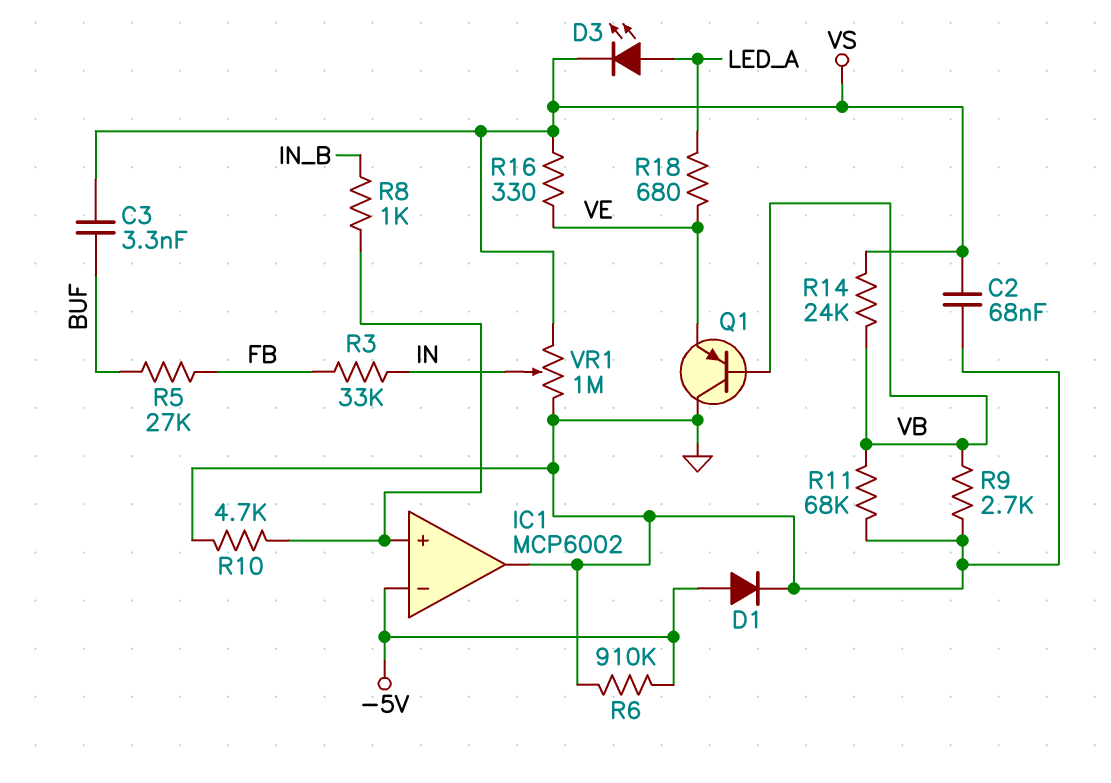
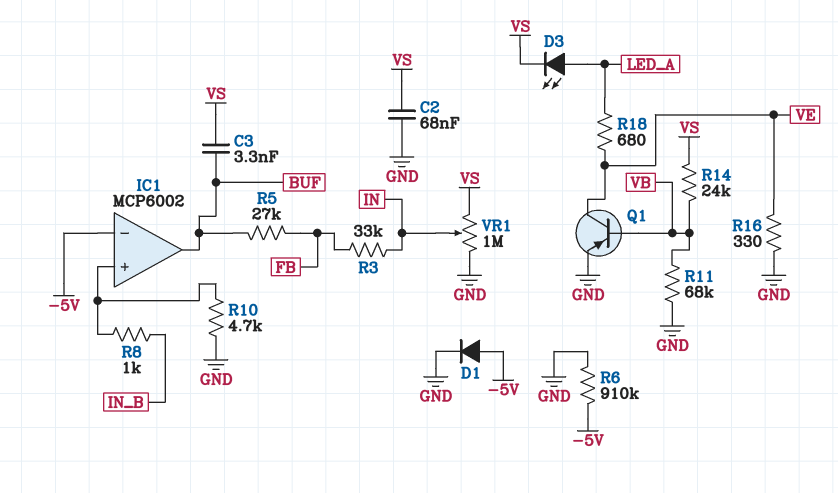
IC1 pin out: GND -> BUF
Q1: PNP (B VB, C GND, E VE) -> PNP (B VB, C VE, E GND)
R9: 2.7k (GND, VB) -> none
R16: 330 (VE, VS) -> 330 (GND, VE)

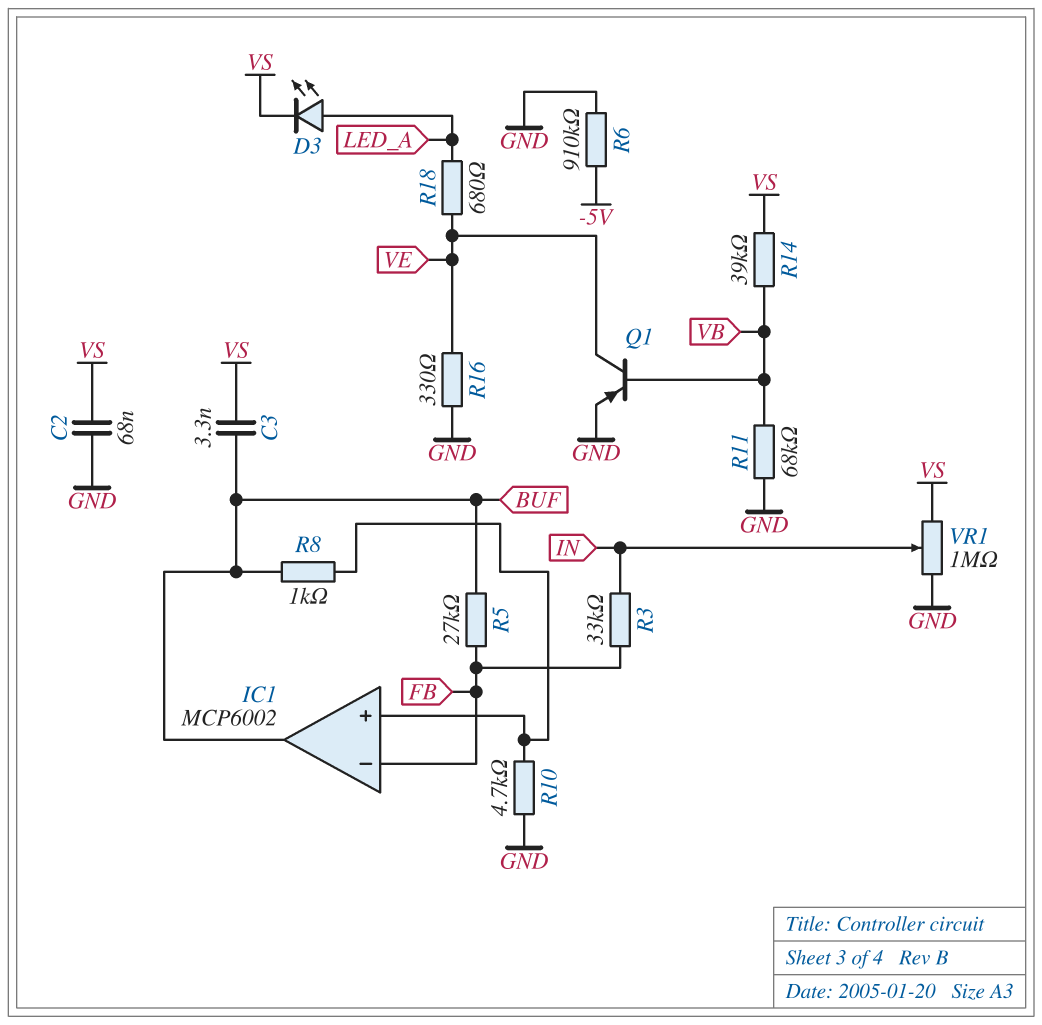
D1: diode (A -5V, K GND) -> none
IC1 pin in-: -5V -> FB
R8: 1k (IC1/in+, IN_B) -> 1k (BUF, IC1/in+)
R14: 24k (VB, VS) -> 39k (VB, VS)

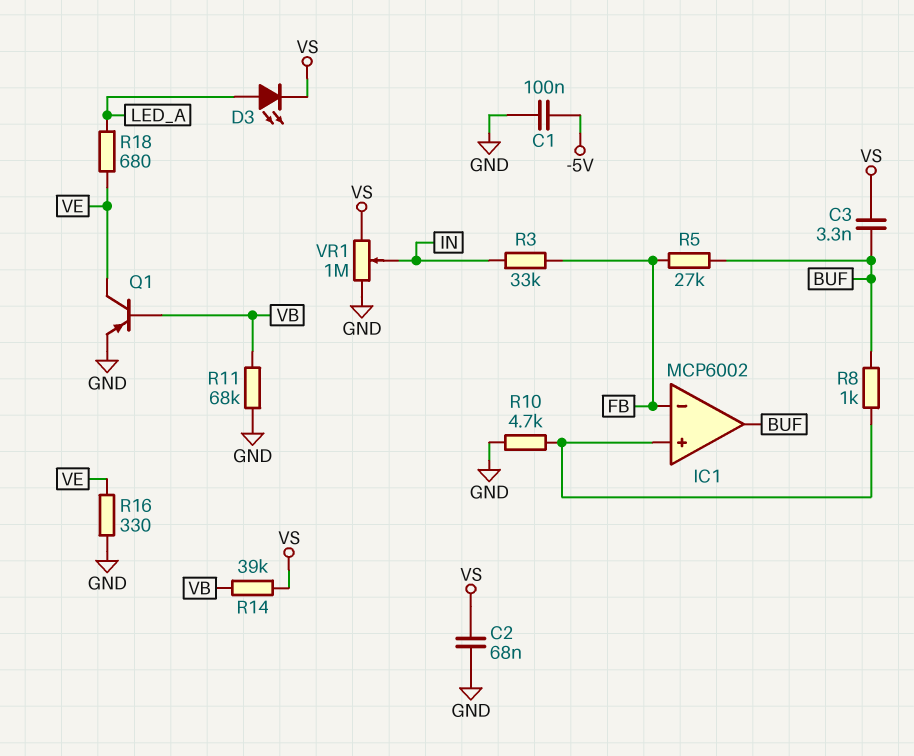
C1: none -> 100nF (-5V, GND)
R6: 910k (-5V, GND) -> none

